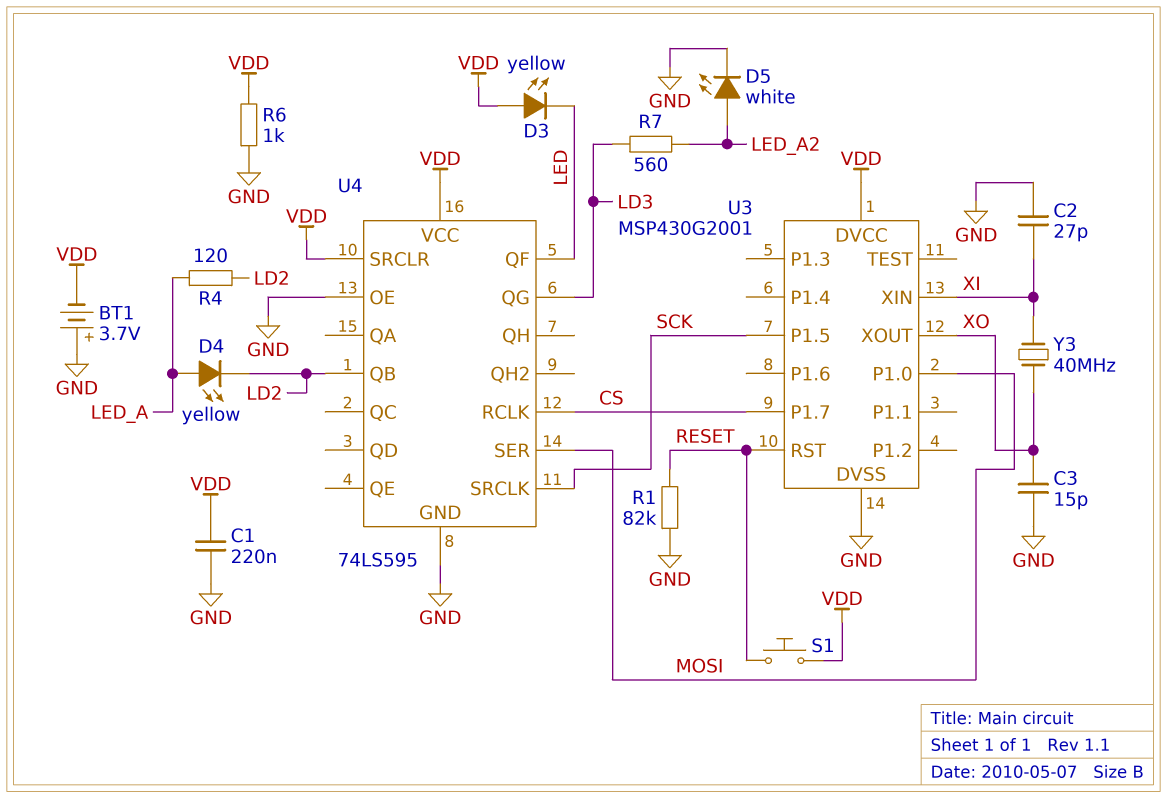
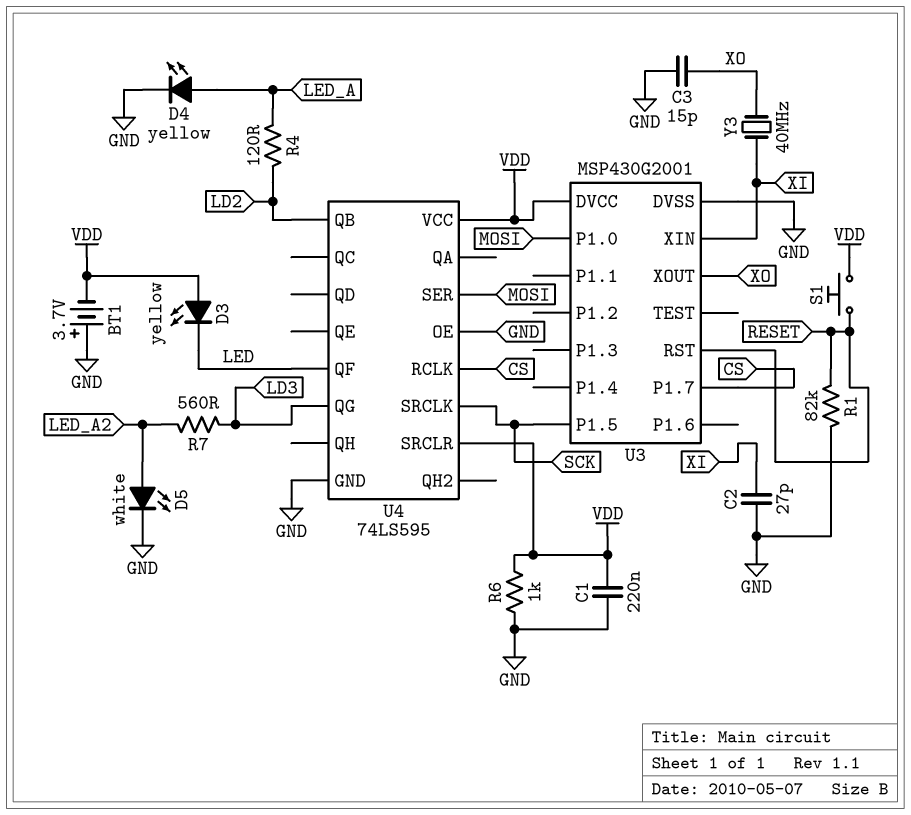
D4: LED yellow (A LED_A, K LD2) -> LED yellow (A LED_A, K GND)

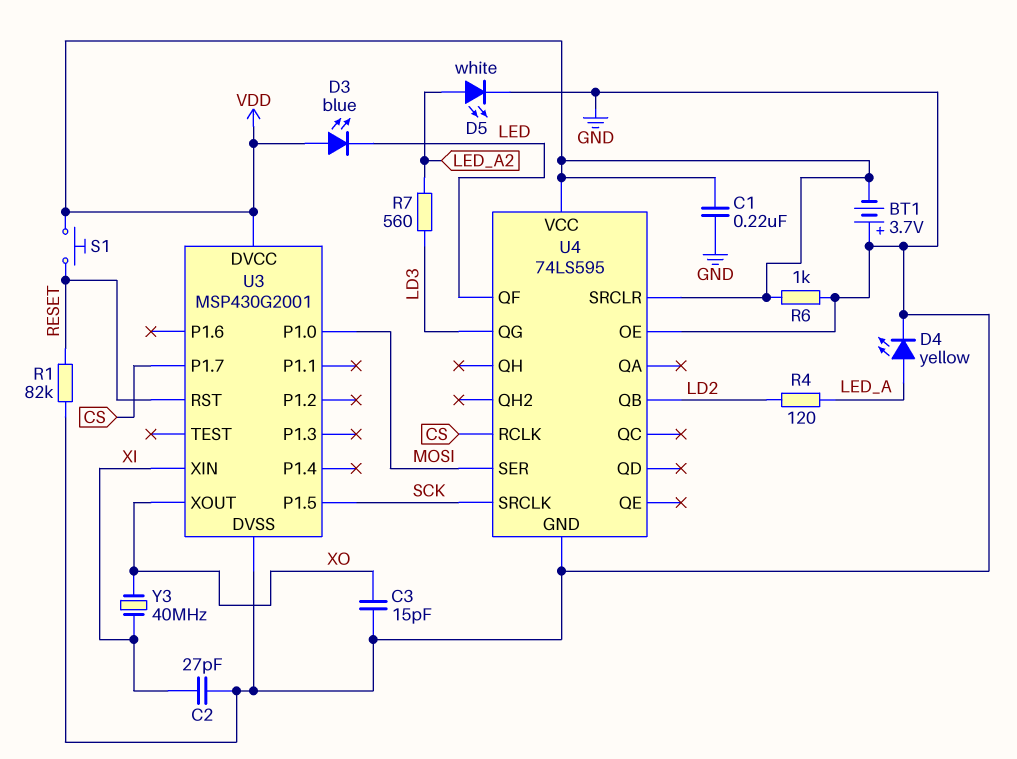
D3: LED yellow (A VDD, K LED) -> LED blue (A VDD, K LED)

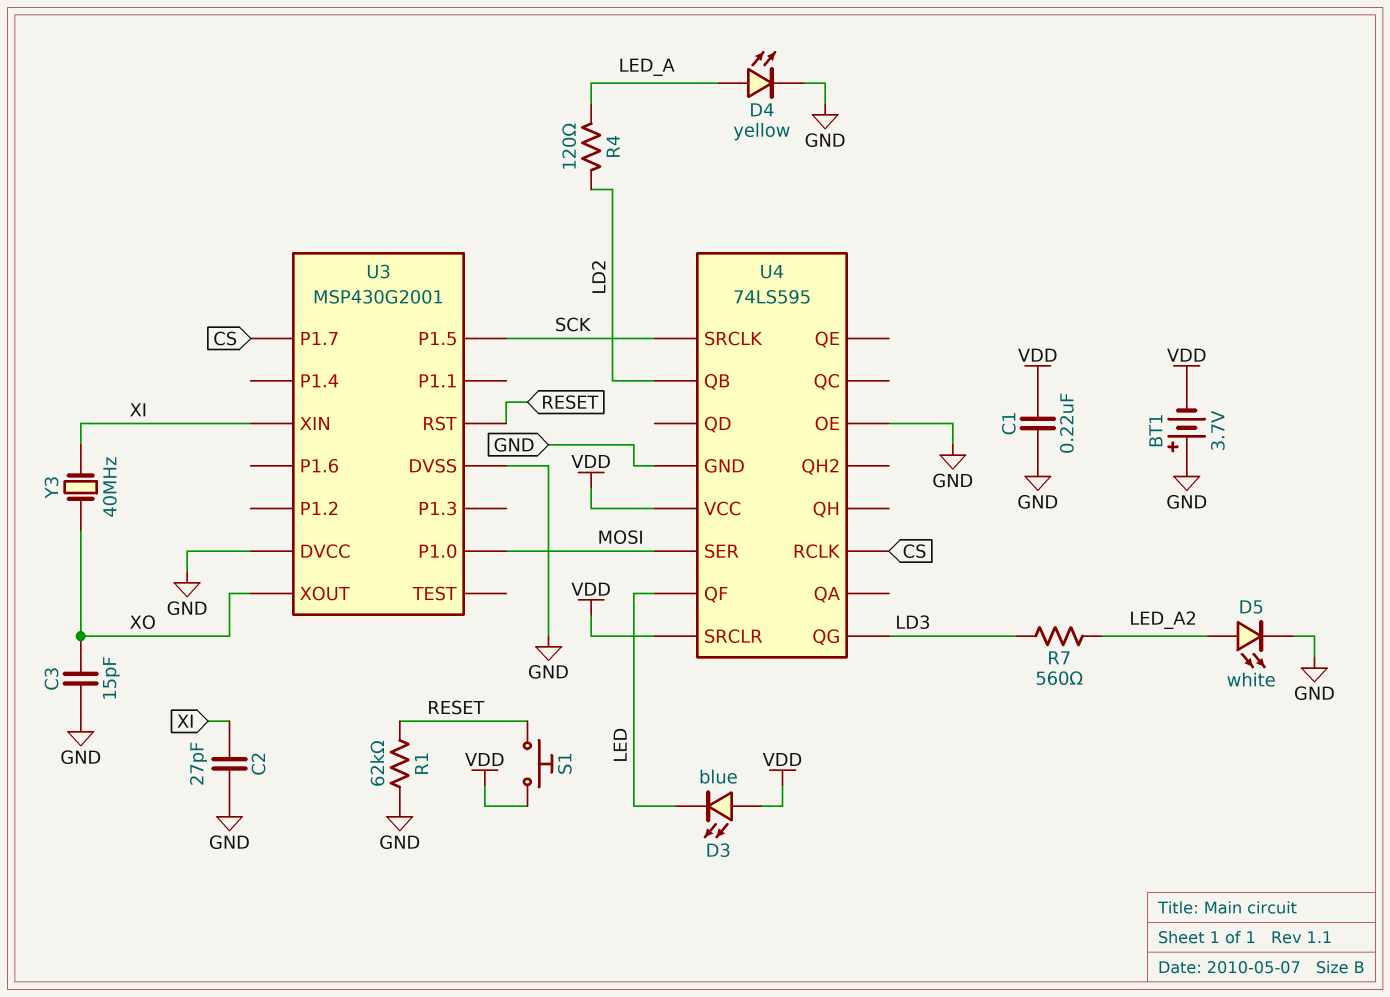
R1: 82k (GND, RESET) -> 62k (GND, RESET)
R6: 1k (GND, VDD) -> none
U3 pin DVCC: VDD -> GND

